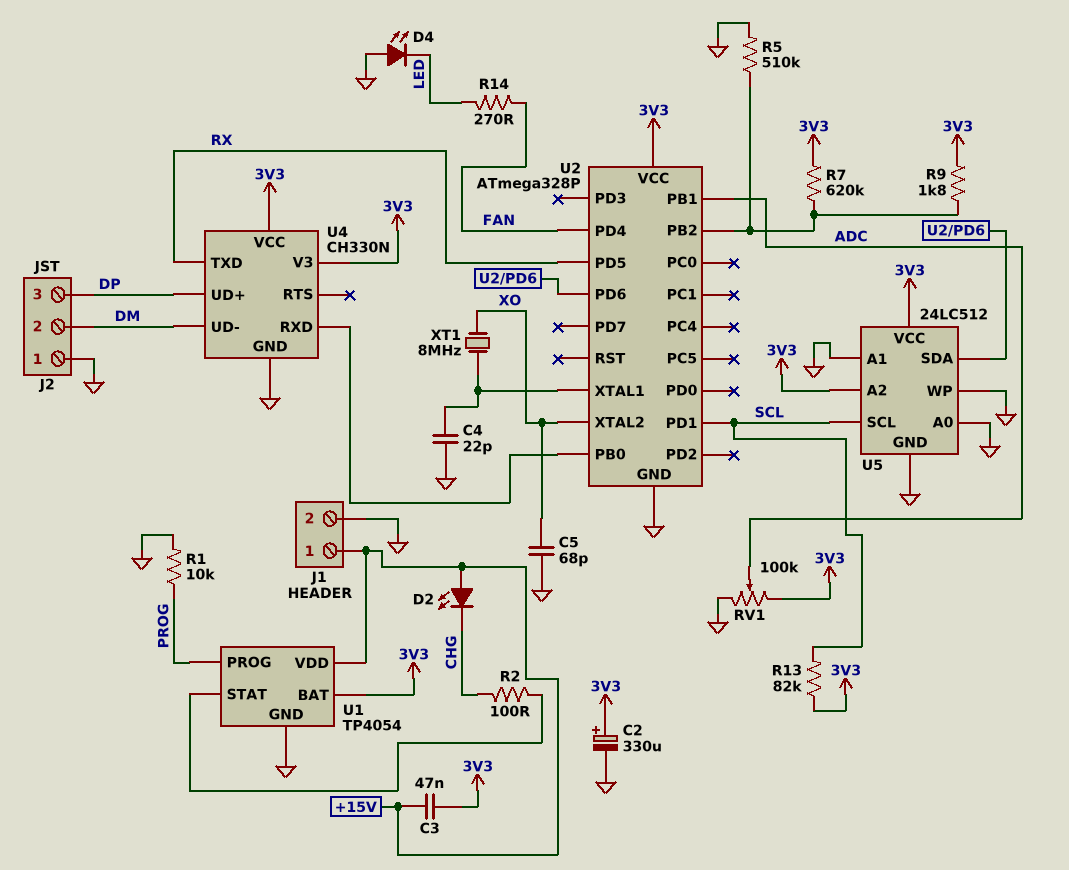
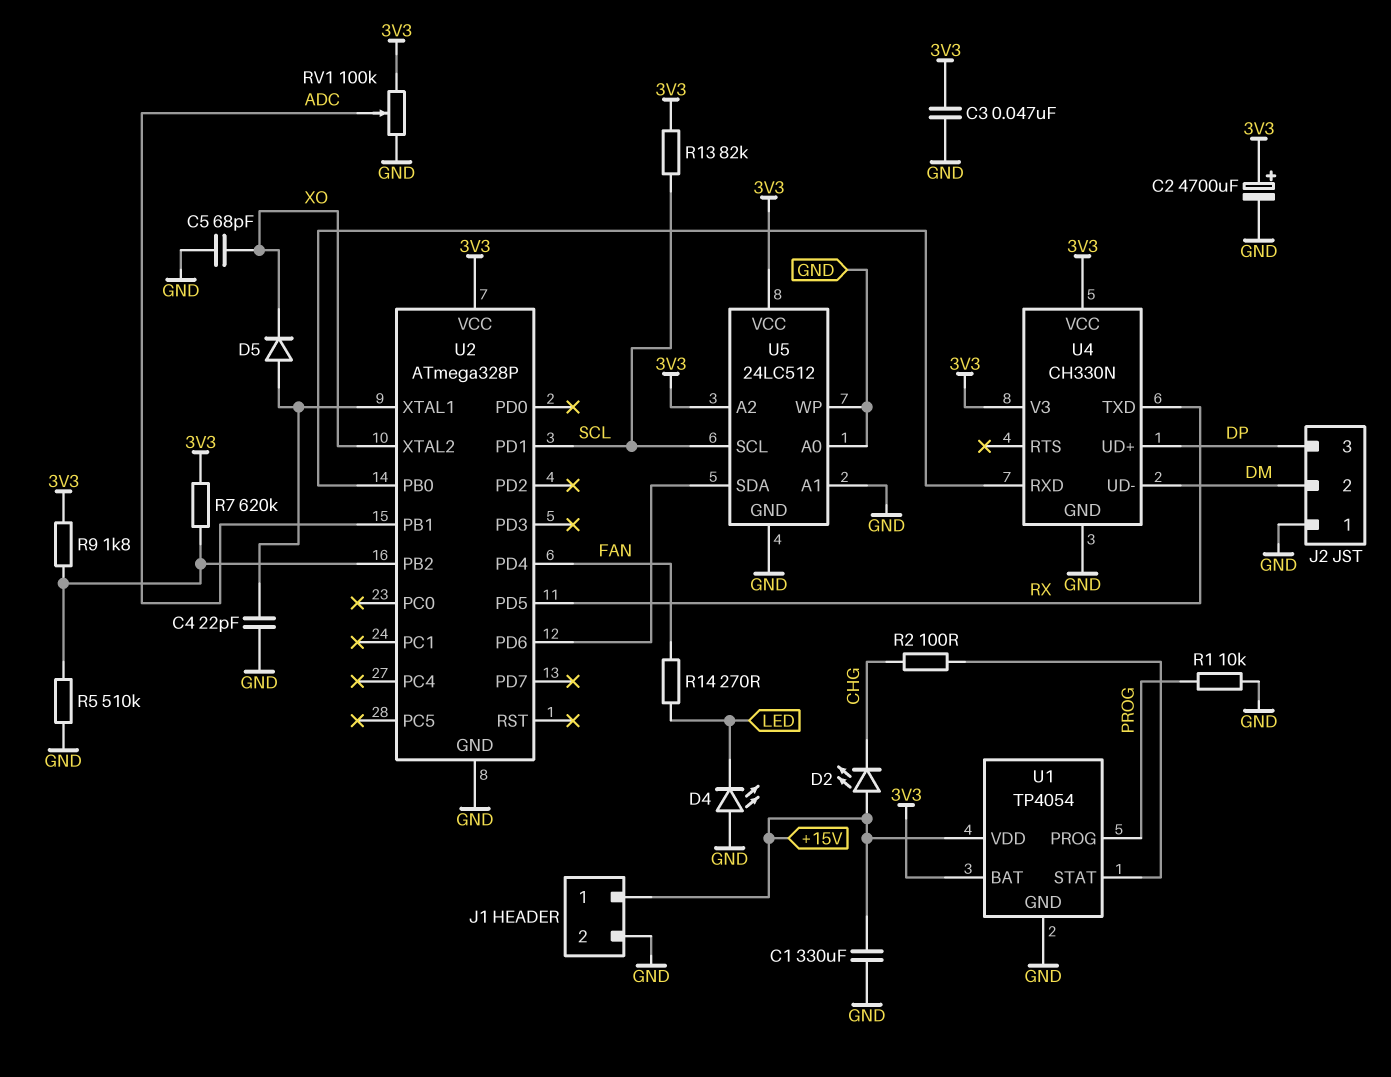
C1: none -> 330uF (+15V, GND)
C2: 330uF (plus 3V3, minus GND) -> 4700uF (plus 3V3, minus GND)
C3: 47nF (+15V, 3V3) -> 47nF (3V3, GND)
D5: none -> diode (A U2/XTAL1, K XO)
XT1: 8MHz (U2/XTAL1, XO) -> none

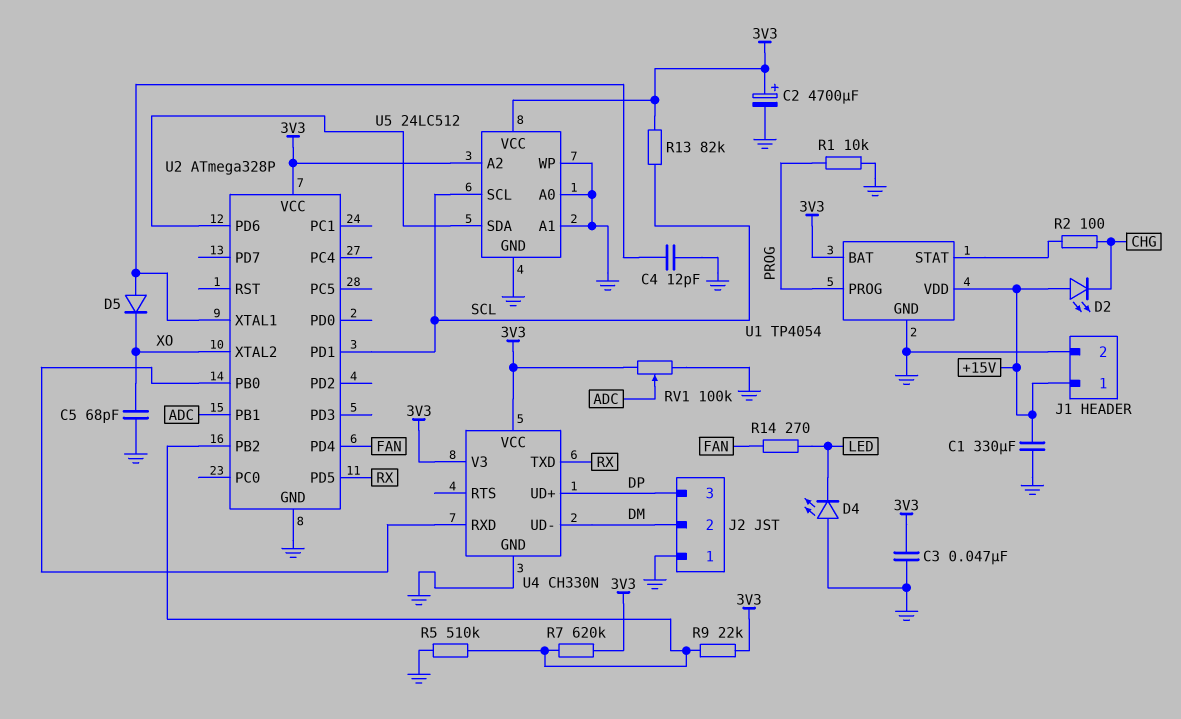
C4: 22pF (GND, U2/XTAL1) -> 12pF (GND, U2/XTAL1)
R9: 1.8k (3V3, U2/PB2) -> 22k (3V3, U2/PB2)

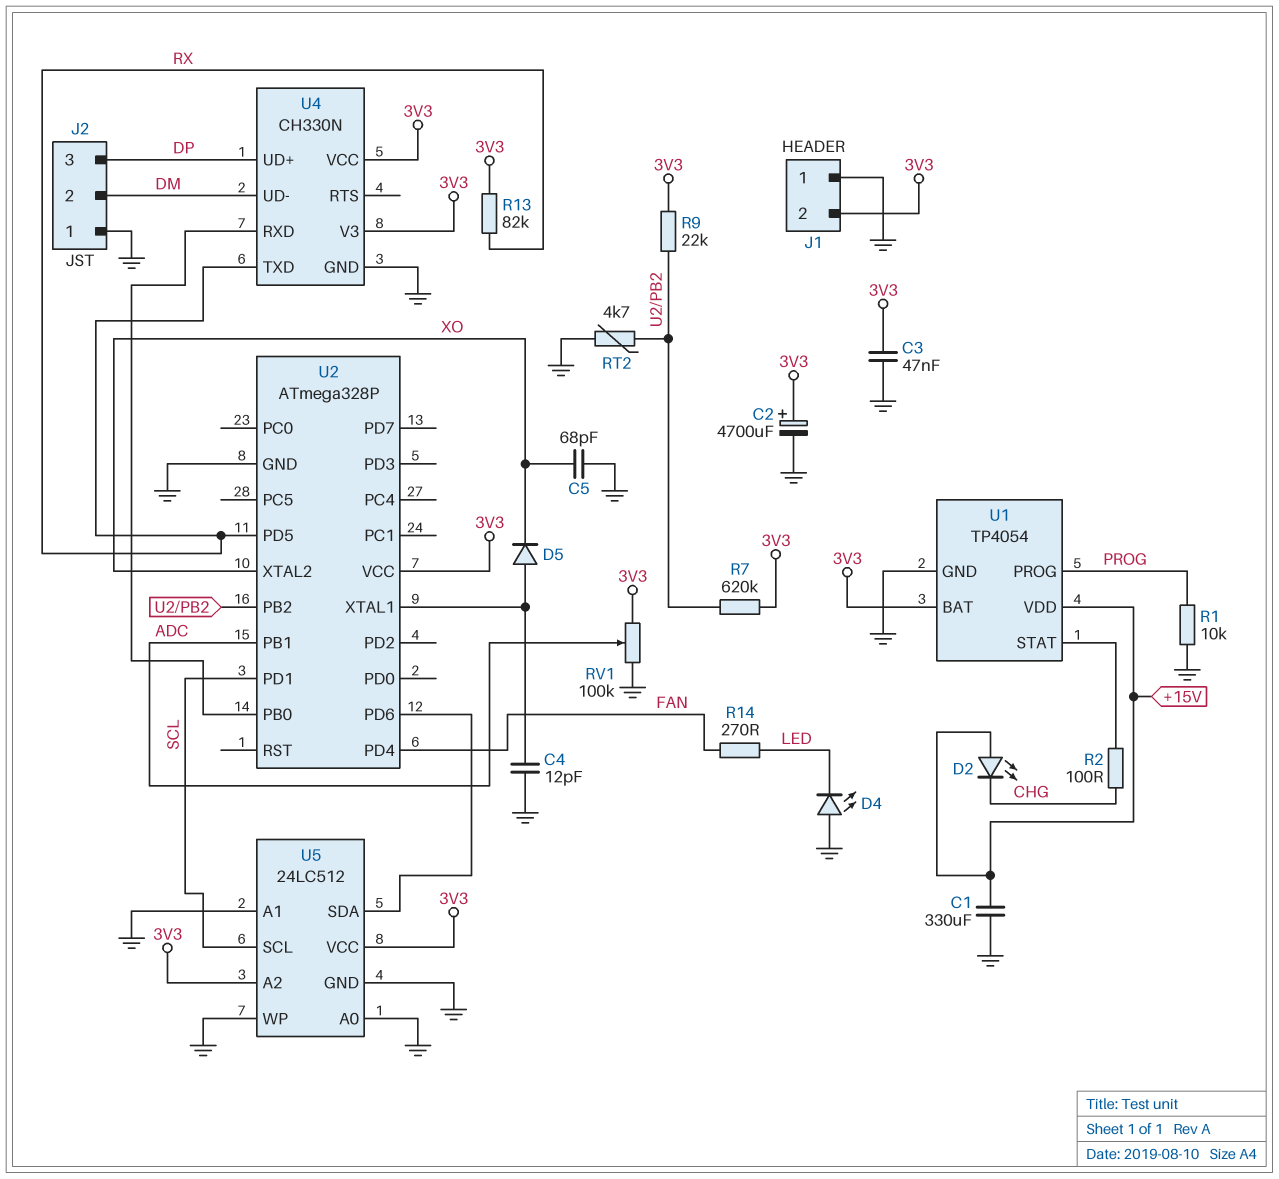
J1 pin 1: +15V -> GND
J1 pin 2: GND -> 3V3
R5: 510k (GND, U2/PB2) -> none
R13: 82k (3V3, SCL) -> 82k (3V3, RX)
RT2: none -> 4.7k (GND, U2/PB2)

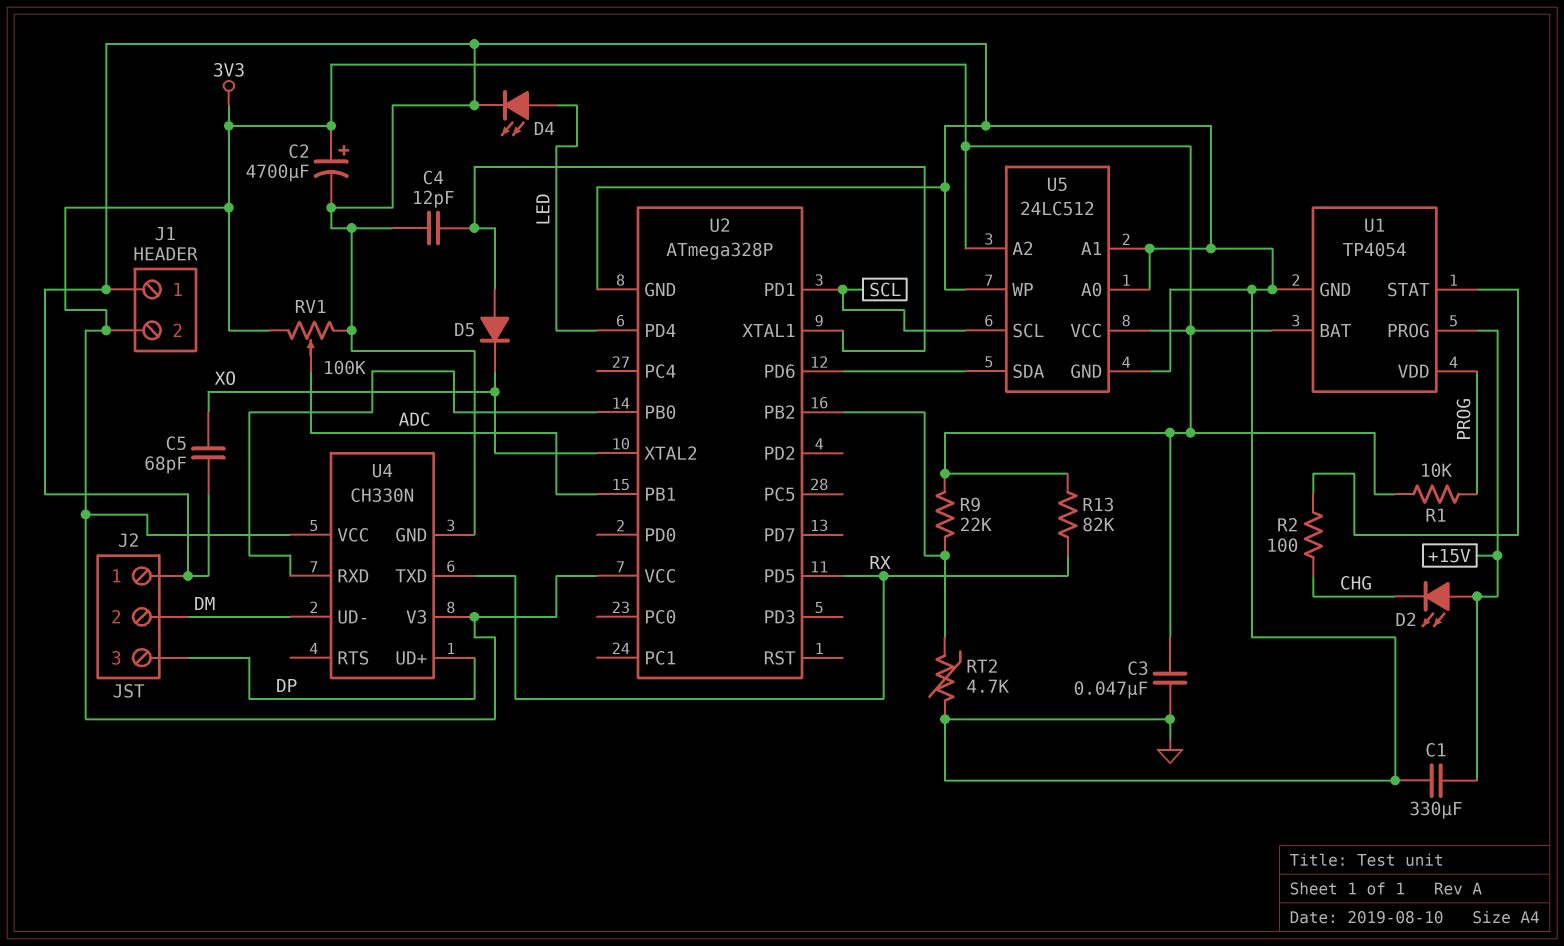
D4: LED (A GND, K LED) -> LED (A LED, K GND)
R1: 10k (GND, PROG) -> 10k (3V3, PROG)
R7: 620k (3V3, U2/PB2) -> none
R14: 270 (FAN, LED) -> none
U1 pin PROG: PROG -> +15V
U1 pin VDD: +15V -> PROG
U2 pin PD4: FAN -> LED

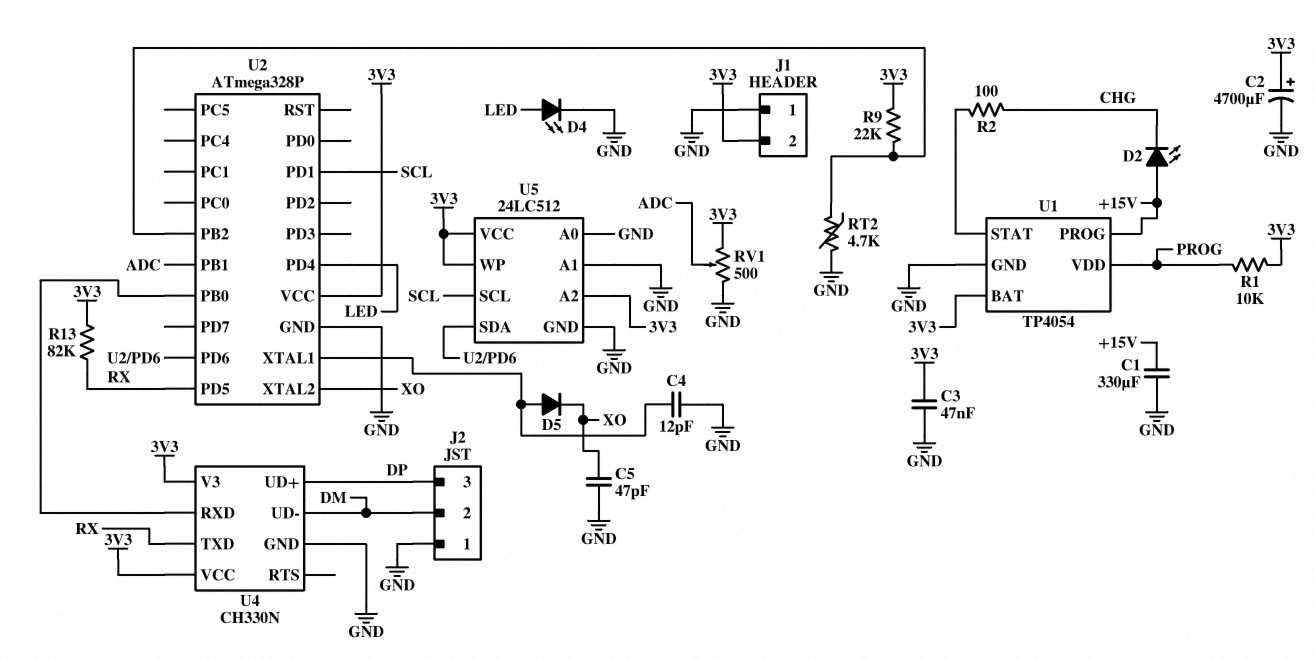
C5: 68pF (GND, XO) -> 47pF (GND, XO)
RV1: 100k (3V3, GND, wiper ADC) -> 500 (3V3, GND, wiper ADC)
U5 pin WP: GND -> 3V3

